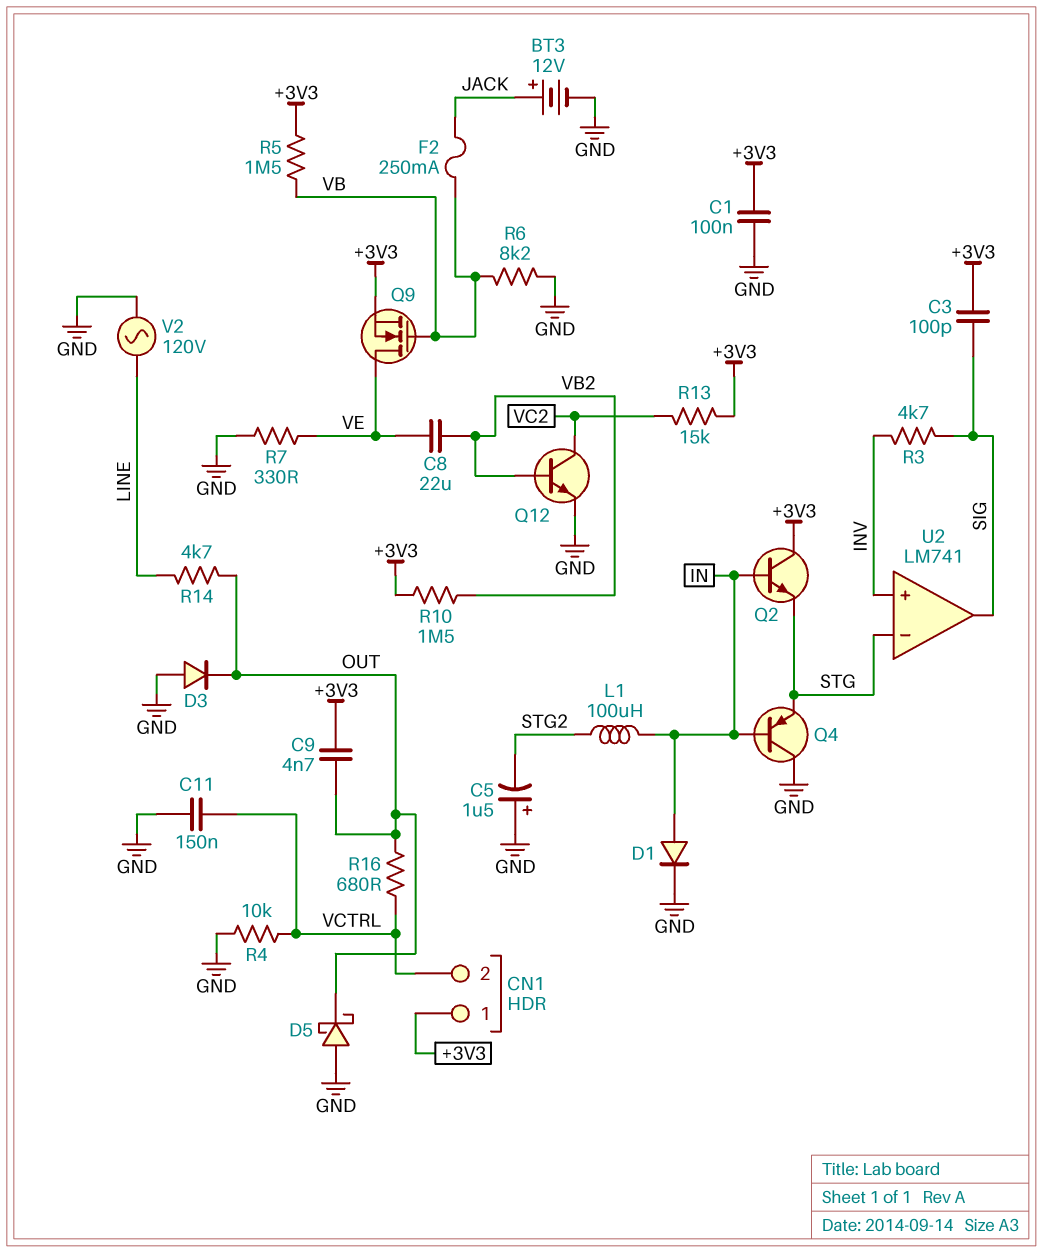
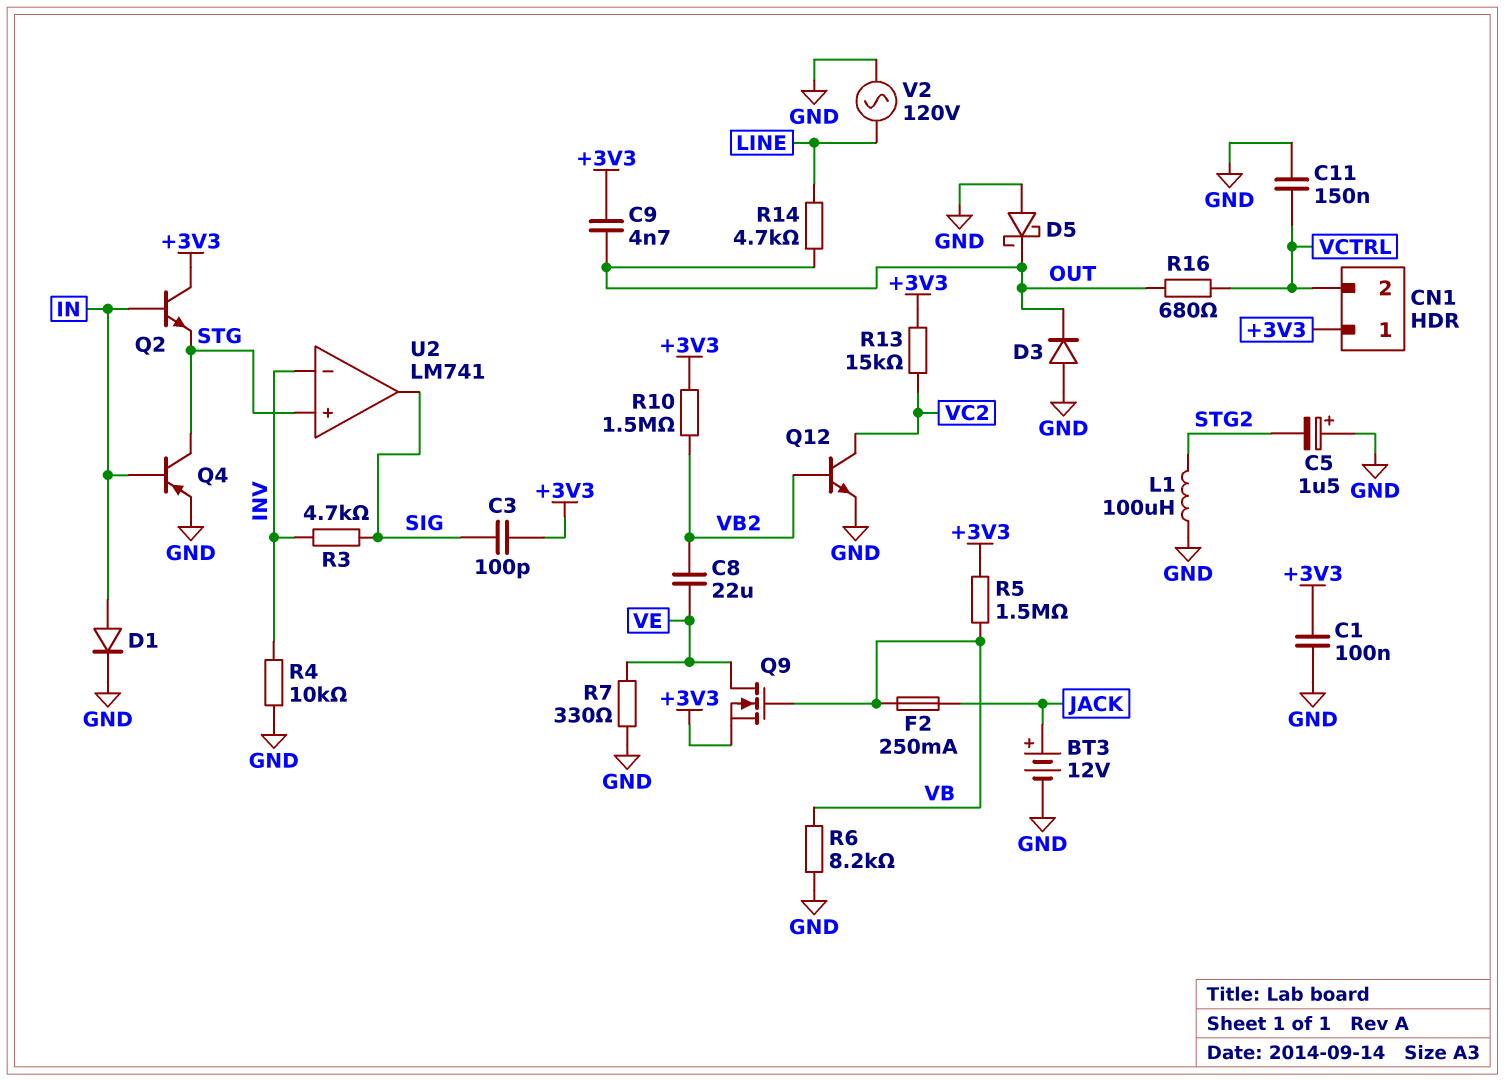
L1: 100uH (IN, STG2) -> 100uH (GND, STG2)
Q4: PNP (B IN, C GND, E STG) -> PNP (B IN, C STG, E GND)
R4: 10k (GND, VCTRL) -> 10k (GND, INV)
U2 pin in+: INV -> STG
U2 pin in-: STG -> INV

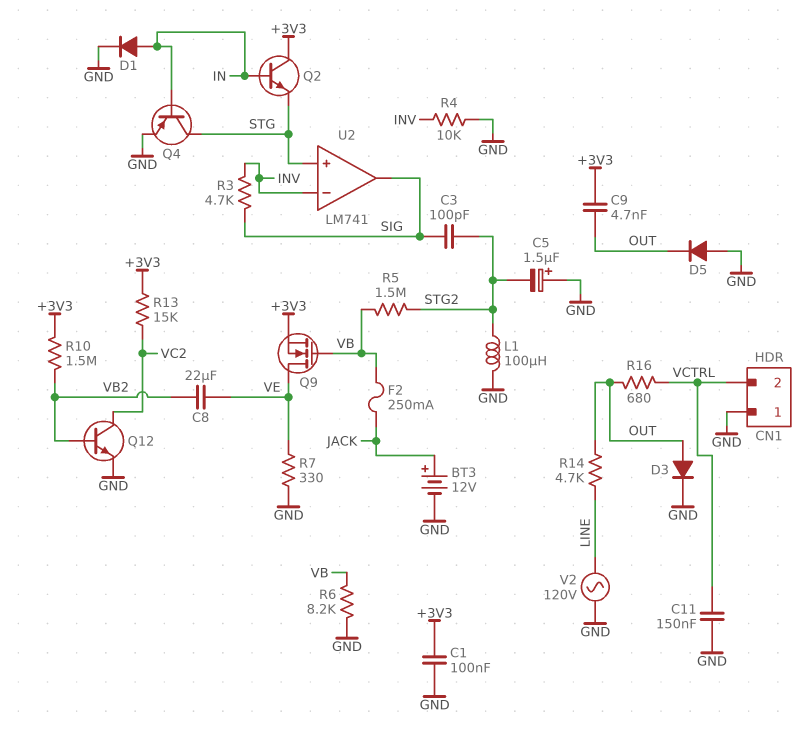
C3: 100pF (+3V3, SIG) -> 100pF (SIG, STG2)
CN1 pin 1: +3V3 -> GND
D3: diode (A GND, K OUT) -> diode (A OUT, K GND)
D5: schottky (A GND, K OUT) -> diode (A GND, K OUT)
R5: 1.5M (+3V3, VB) -> 1.5M (STG2, VB)

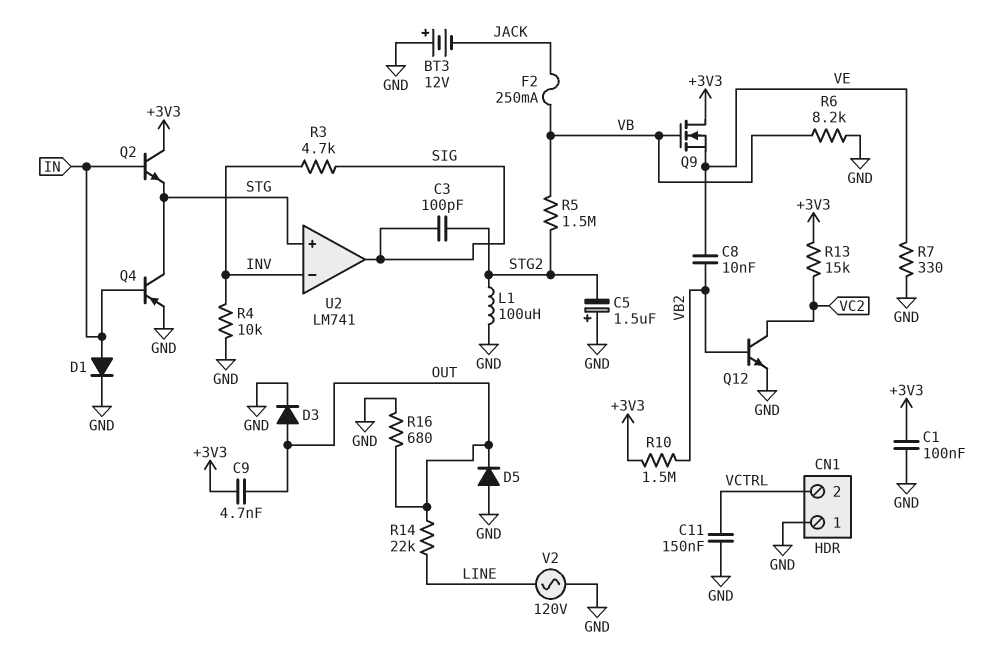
BT3: 12V (plus JACK, minus GND) -> 12V (plus GND, minus JACK)
C8: 22uF (VB2, VE) -> 10nF (VB2, VE)
Q9: NMOS (G VB, D VE, S +3V3) -> NMOS (G VB, D +3V3, S VE)
R14: 4.7k (LINE, OUT) -> 22k (LINE, OUT)
R16: 680 (OUT, VCTRL) -> 680 (GND, OUT)

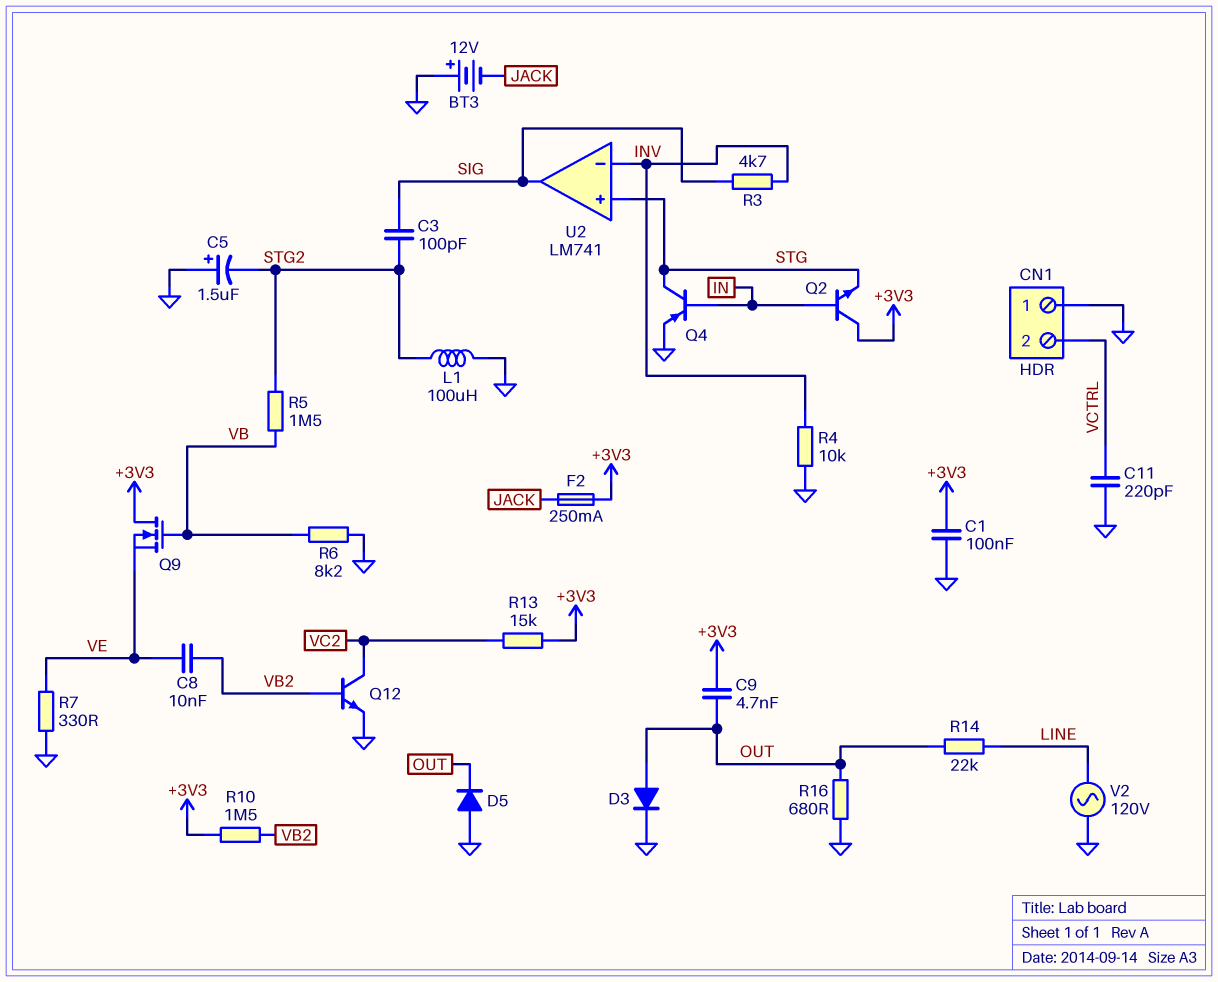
C11: 150nF (GND, VCTRL) -> 220pF (GND, VCTRL)
D1: diode (A IN, K GND) -> none
F2: 250mA (JACK, VB) -> 250mA (+3V3, JACK)

